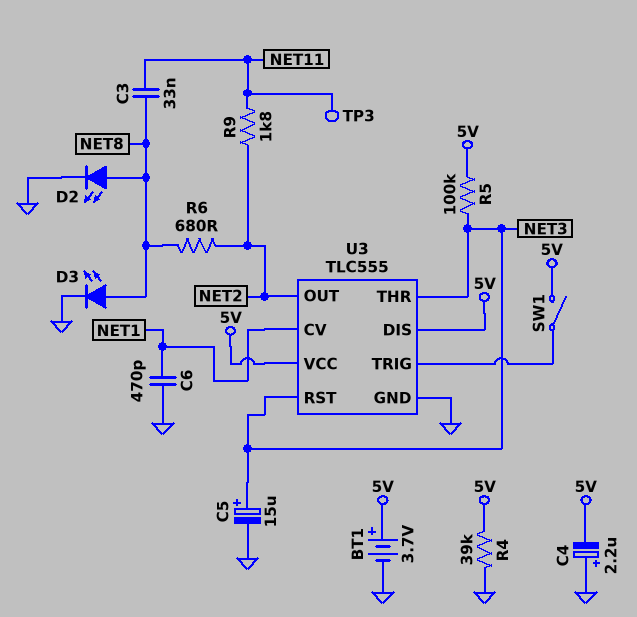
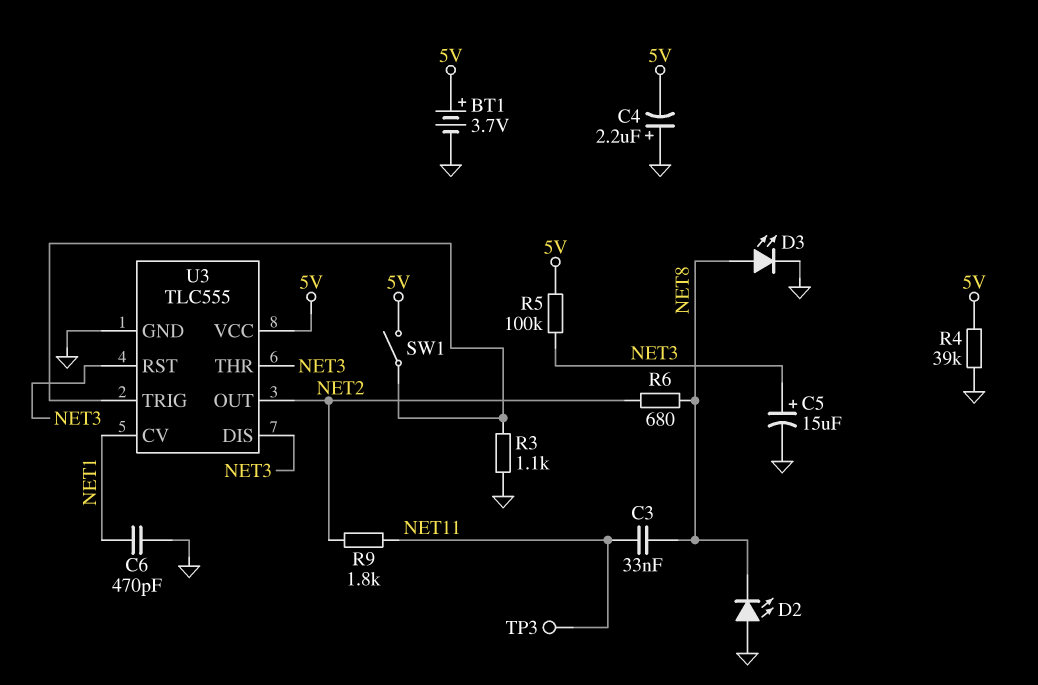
D2: LED (A NET8, K GND) -> LED (A GND, K NET8)
R3: none -> 1.1k (GND, U3/TRIG)
U3 pin DIS: 5V -> NET3

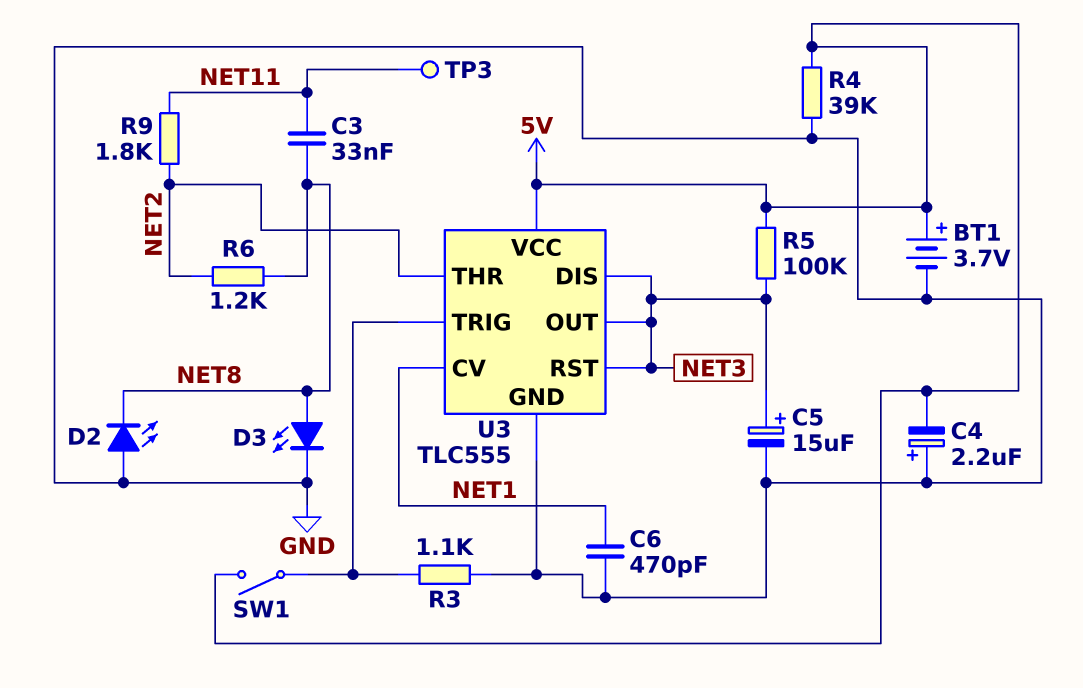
R6: 680 (NET2, NET8) -> 1.2k (NET2, NET8)
U3 pin OUT: NET2 -> NET3
U3 pin THR: NET3 -> NET2

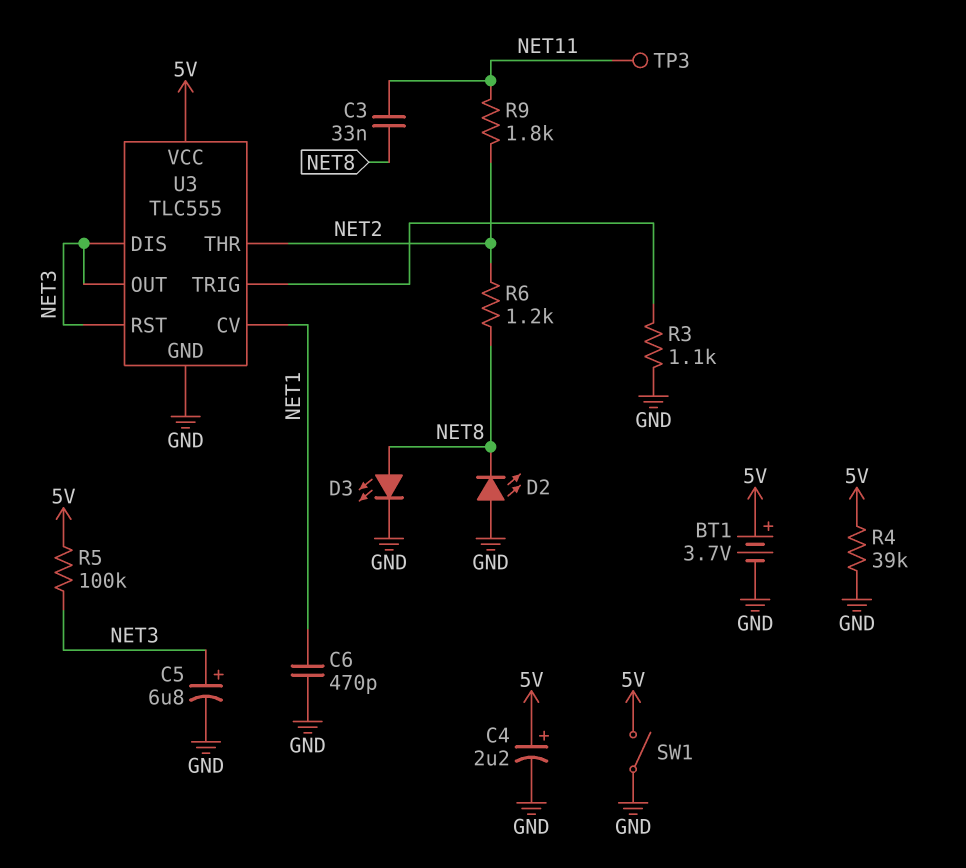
C4: 2.2uF (plus GND, minus 5V) -> 2.2uF (plus 5V, minus GND)
C5: 15uF (plus NET3, minus GND) -> 6.8uF (plus NET3, minus GND)
SW1: switch (5V, U3/TRIG) -> switch (5V, GND)

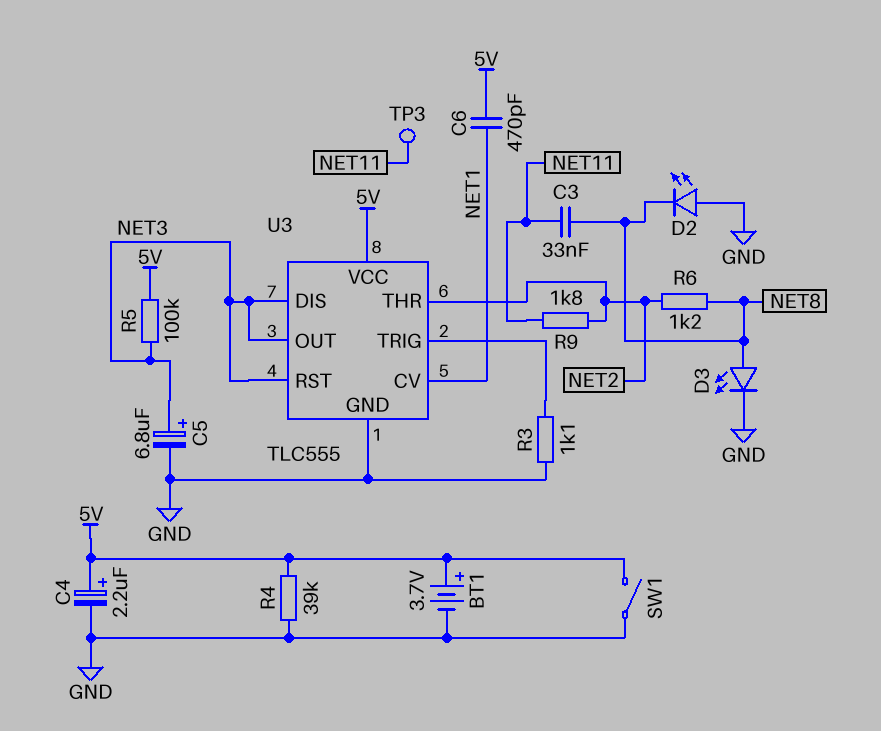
C6: 470pF (GND, NET1) -> 470pF (5V, NET1)

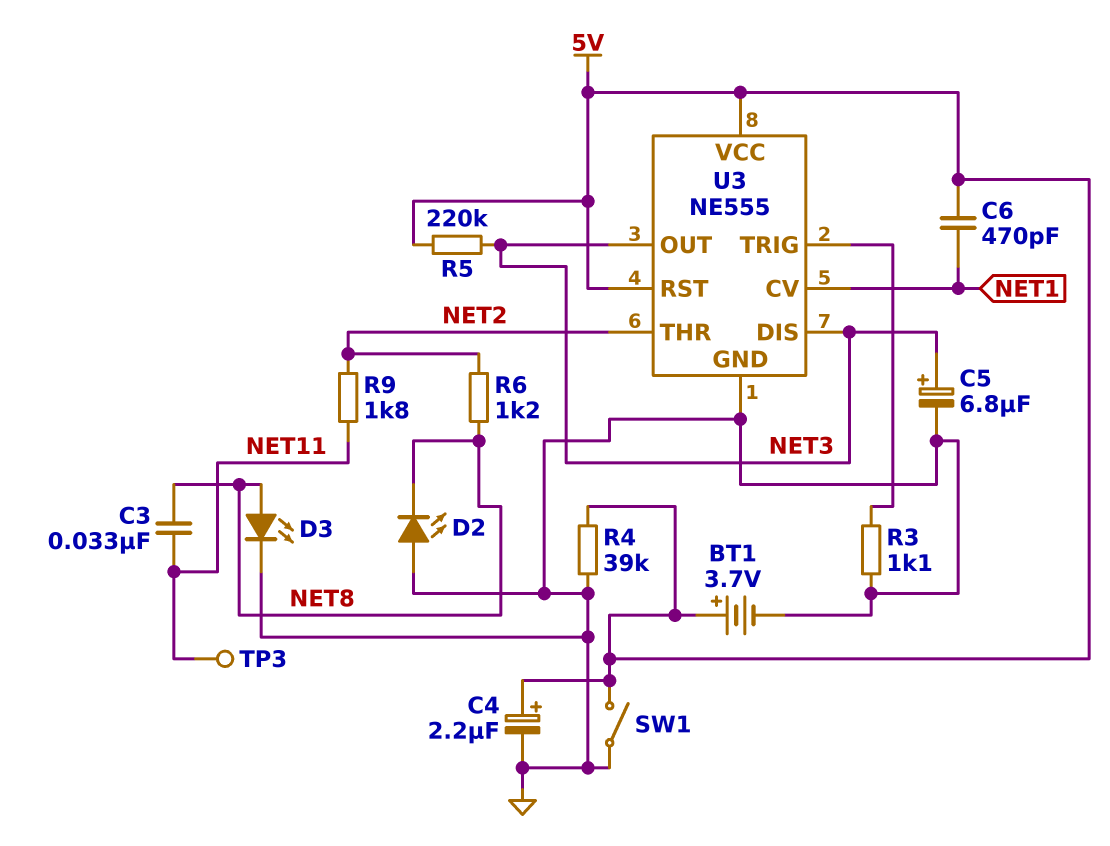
R5: 100k (5V, NET3) -> 220k (5V, NET3)
U3: TLC555 -> NE555
U3 pin RST: NET3 -> 5V

